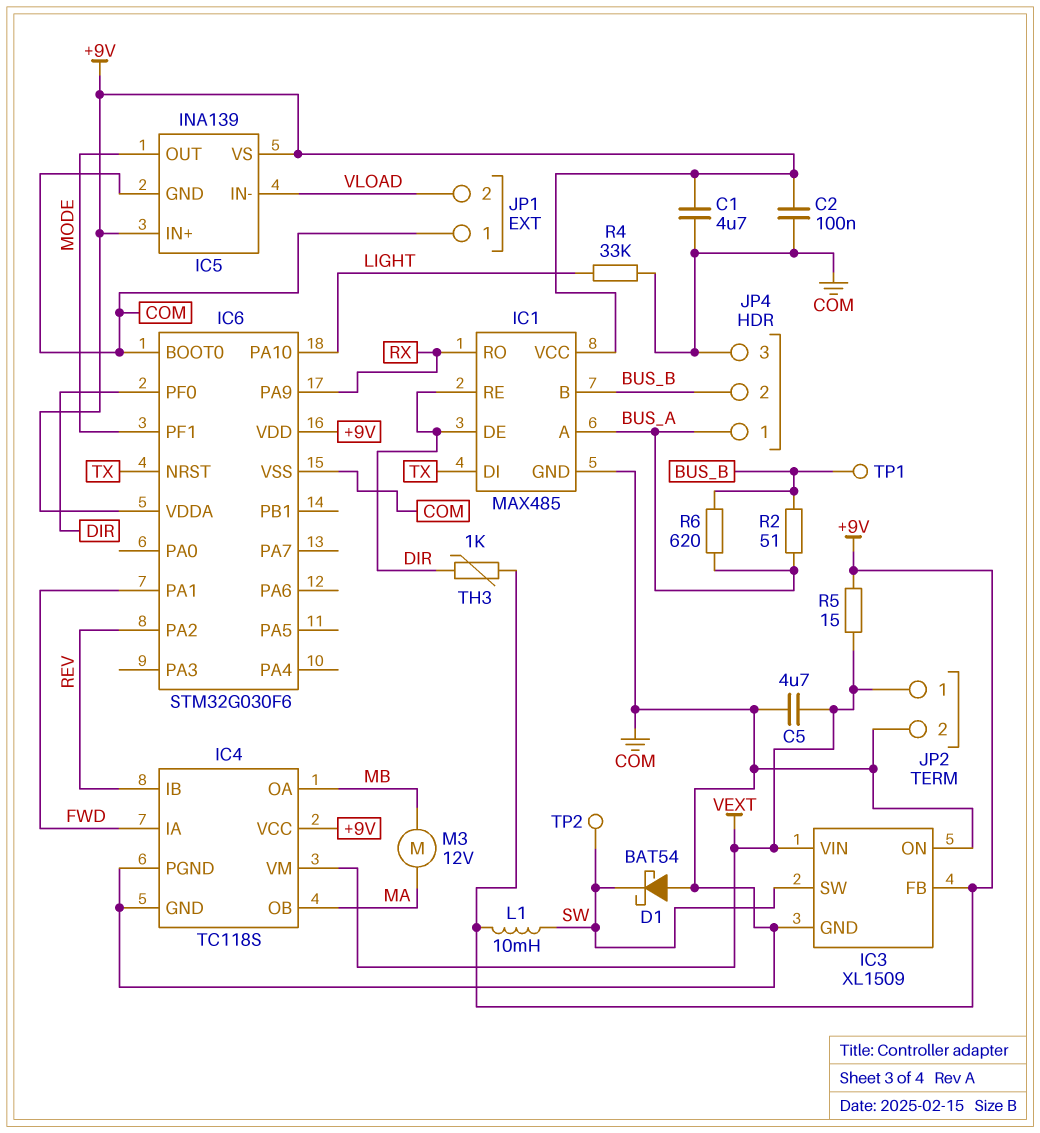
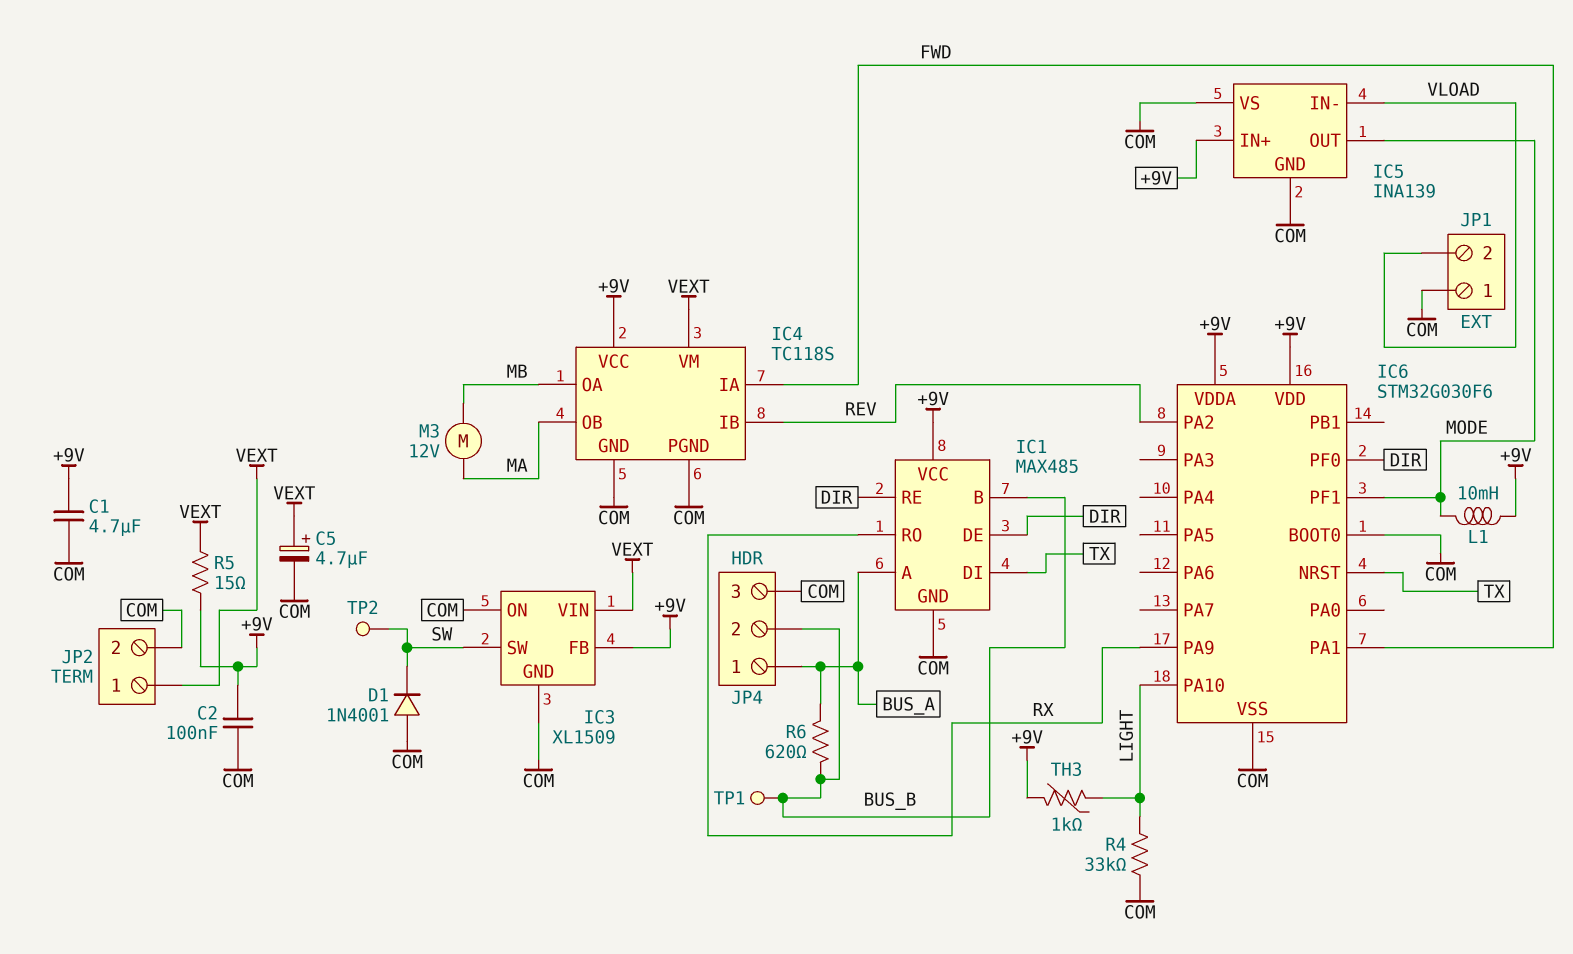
C5: 4.7uF (COM, VEXT) -> 4.7uF (plus VEXT, minus COM)
D1: schottky BAT54 (A COM, K SW) -> diode 1N4001 (A COM, K SW)
IC5 pin VS: +9V -> COM
L1: 10mH (+9V, SW) -> 10mH (+9V, MODE)
R2: 51 (BUS_A, BUS_B) -> none
TH3: 1k (+9V, DIR) -> 1k (+9V, LIGHT)

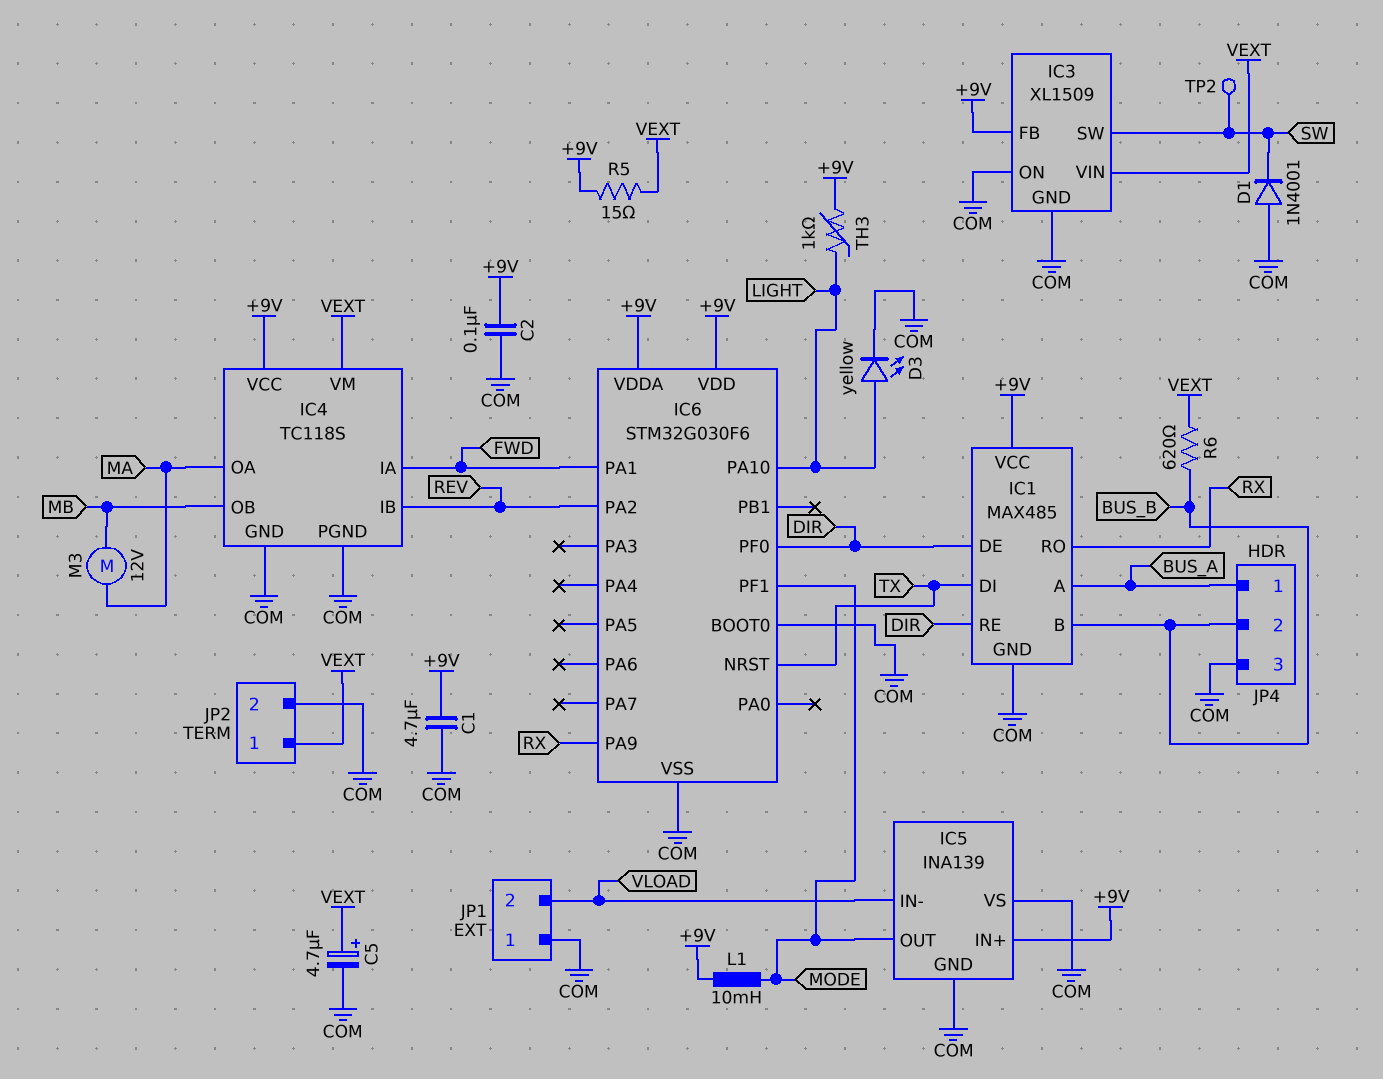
D3: none -> LED yellow (A LIGHT, K COM)
IC4 pin OA: MB -> MA
IC4 pin OB: MA -> MB
R4: 33k (COM, LIGHT) -> none
R6: 620 (BUS_A, BUS_B) -> 620 (BUS_B, VEXT)
TP1: test point (BUS_B) -> none

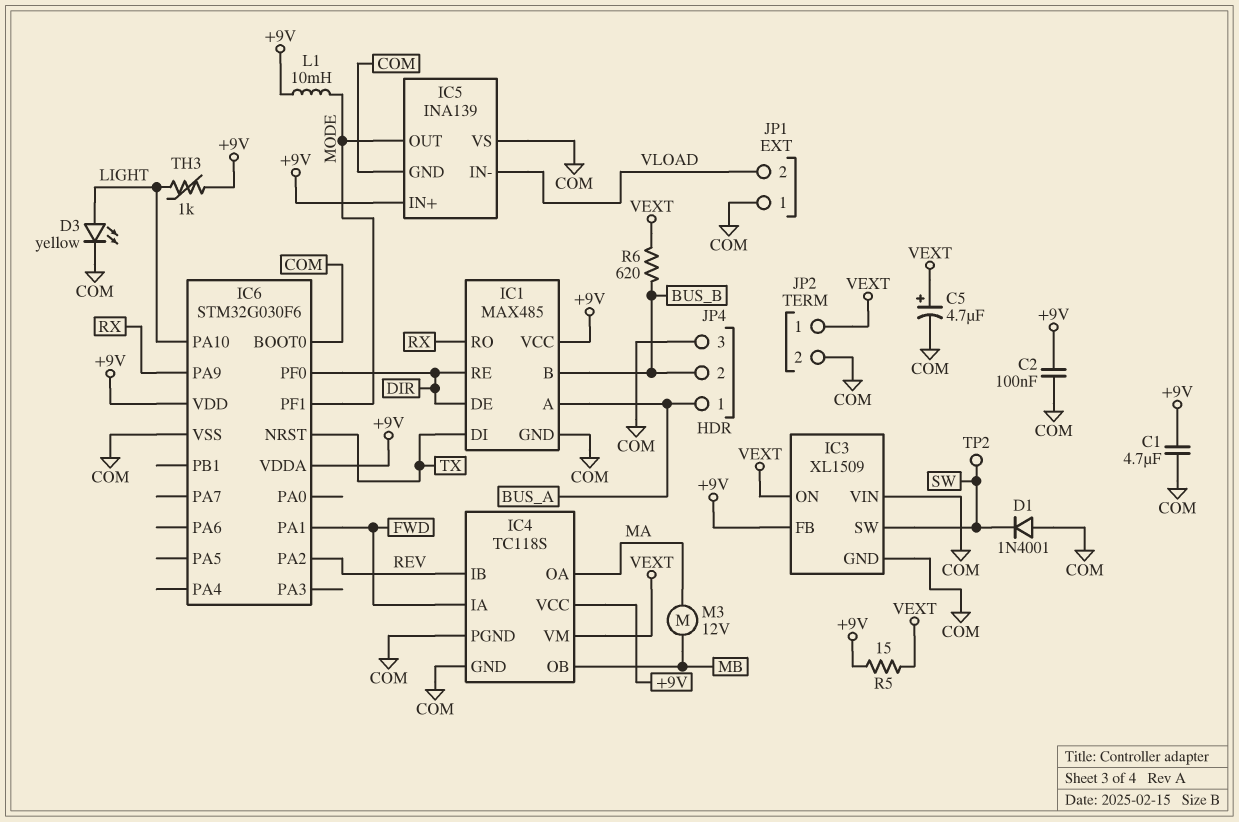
IC3 pin ON: COM -> VEXT
IC3 pin VIN: VEXT -> COM

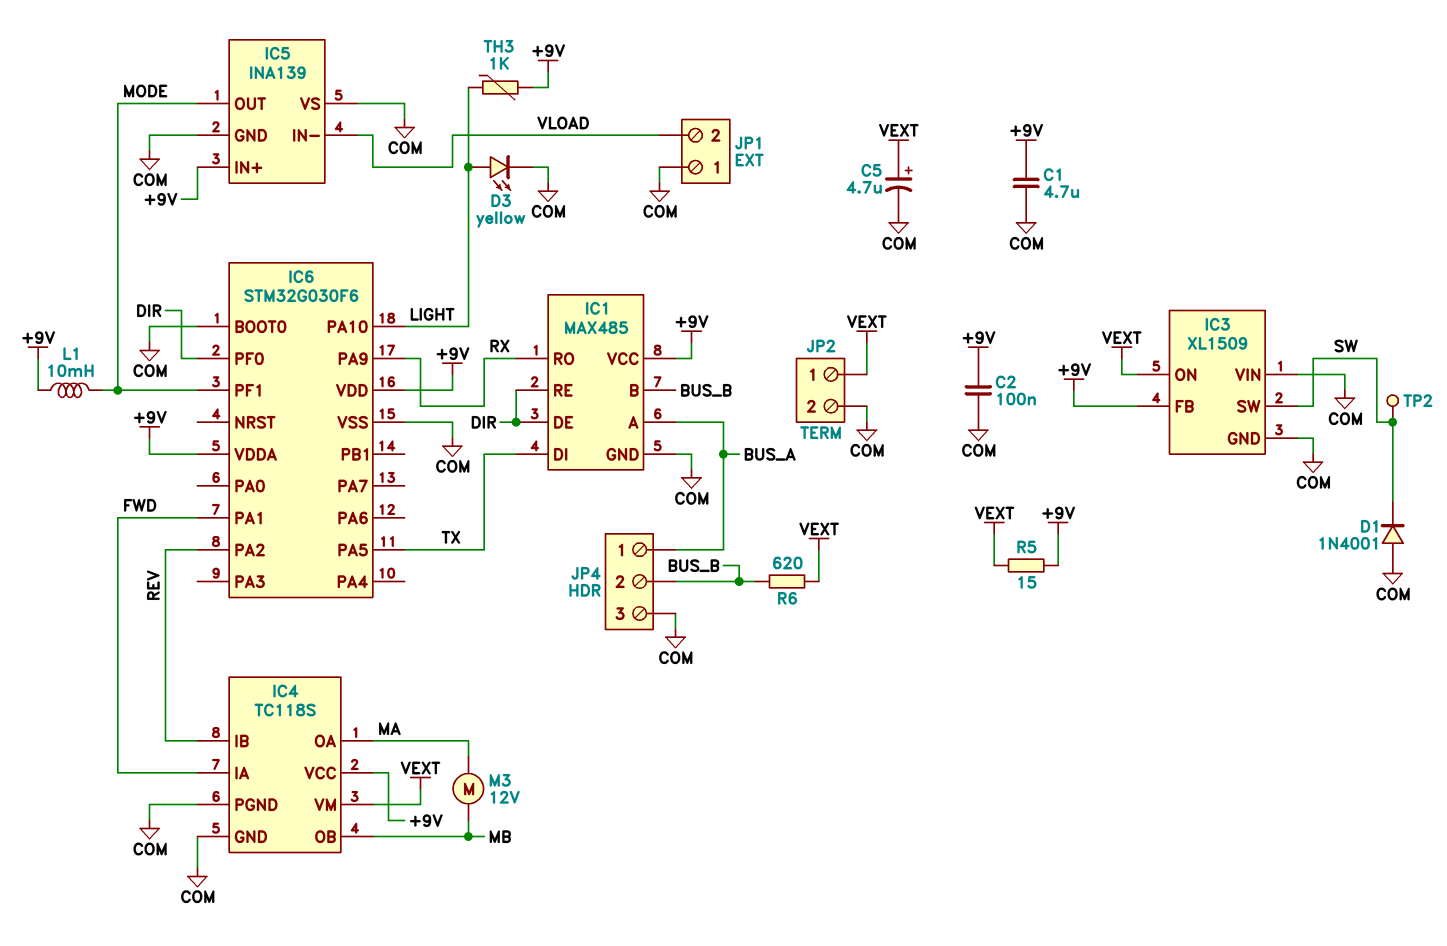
IC6 pin NRST: TX -> none
IC6 pin PA5: none -> TX

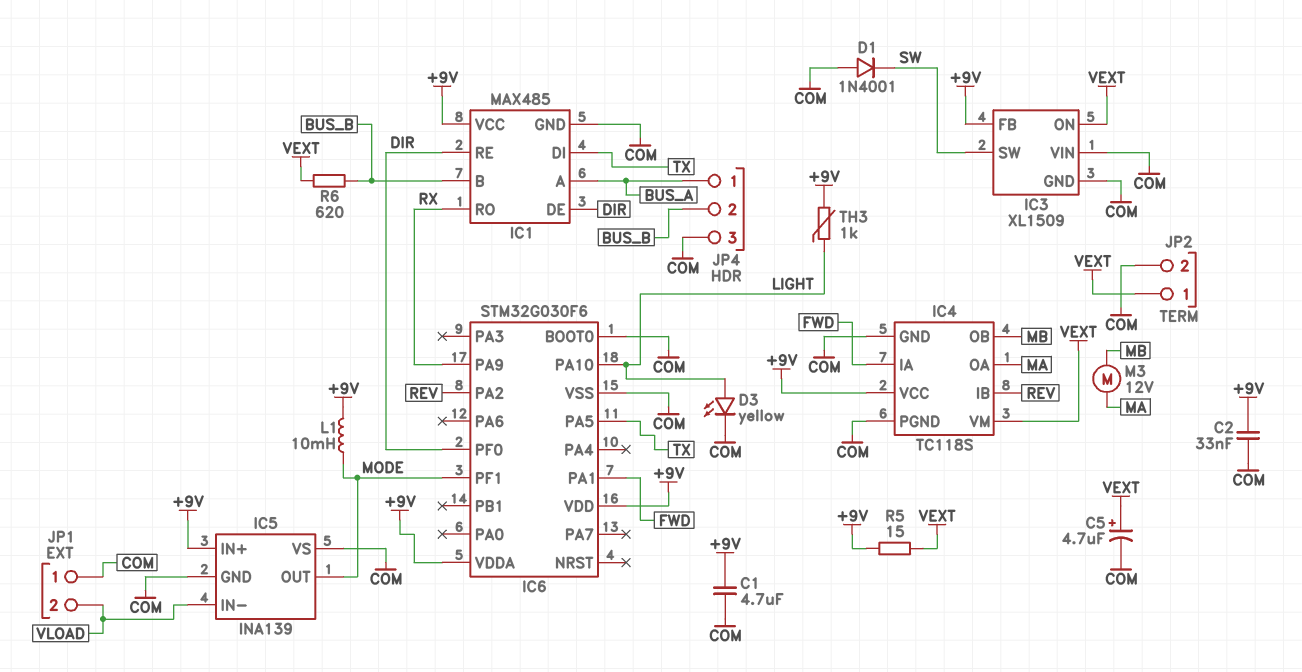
C2: 100nF (+9V, COM) -> 33nF (+9V, COM)
TP2: test point (SW) -> none

